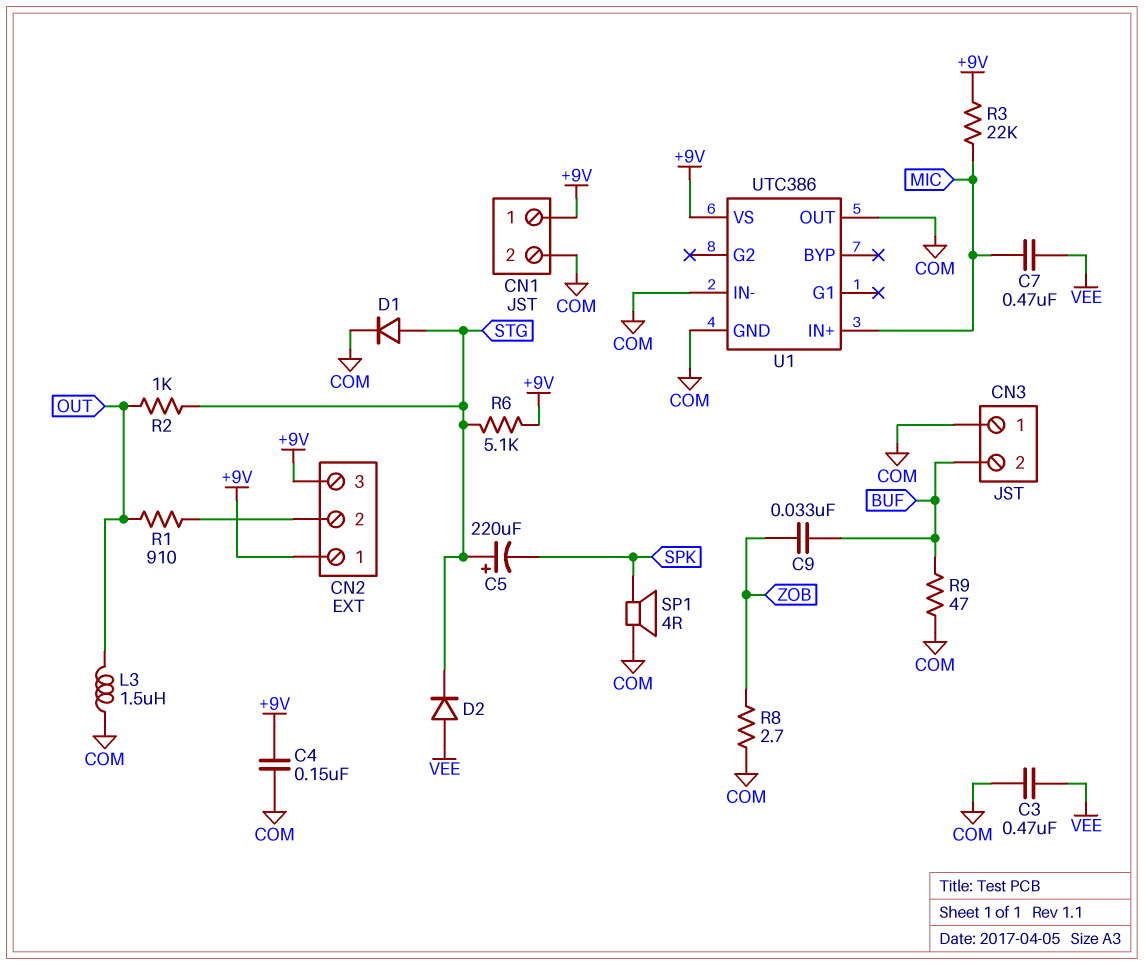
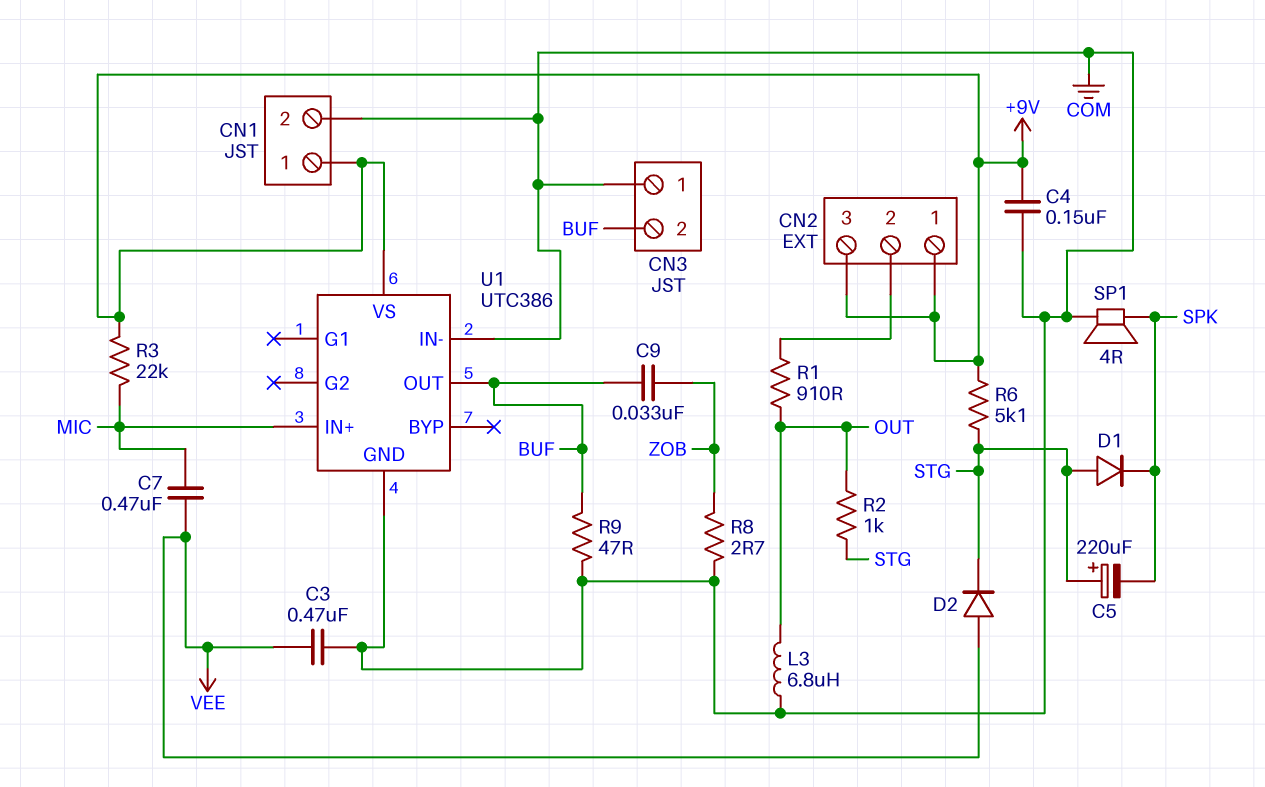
D1: diode (A STG, K COM) -> diode (A STG, K SPK)
L3: 1.5uH (COM, OUT) -> 6.8uH (COM, OUT)
U1 pin OUT: COM -> BUF

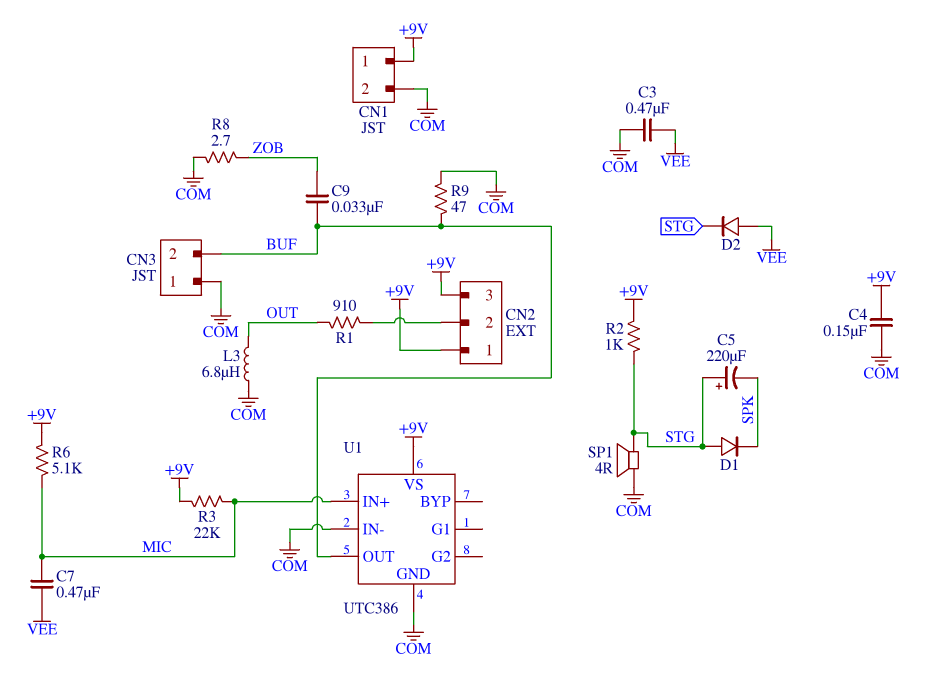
R2: 1k (OUT, STG) -> 1k (+9V, STG)
R6: 5.1k (+9V, STG) -> 5.1k (+9V, MIC)
SP1: speaker 4R (COM, SPK) -> speaker 4R (COM, STG)

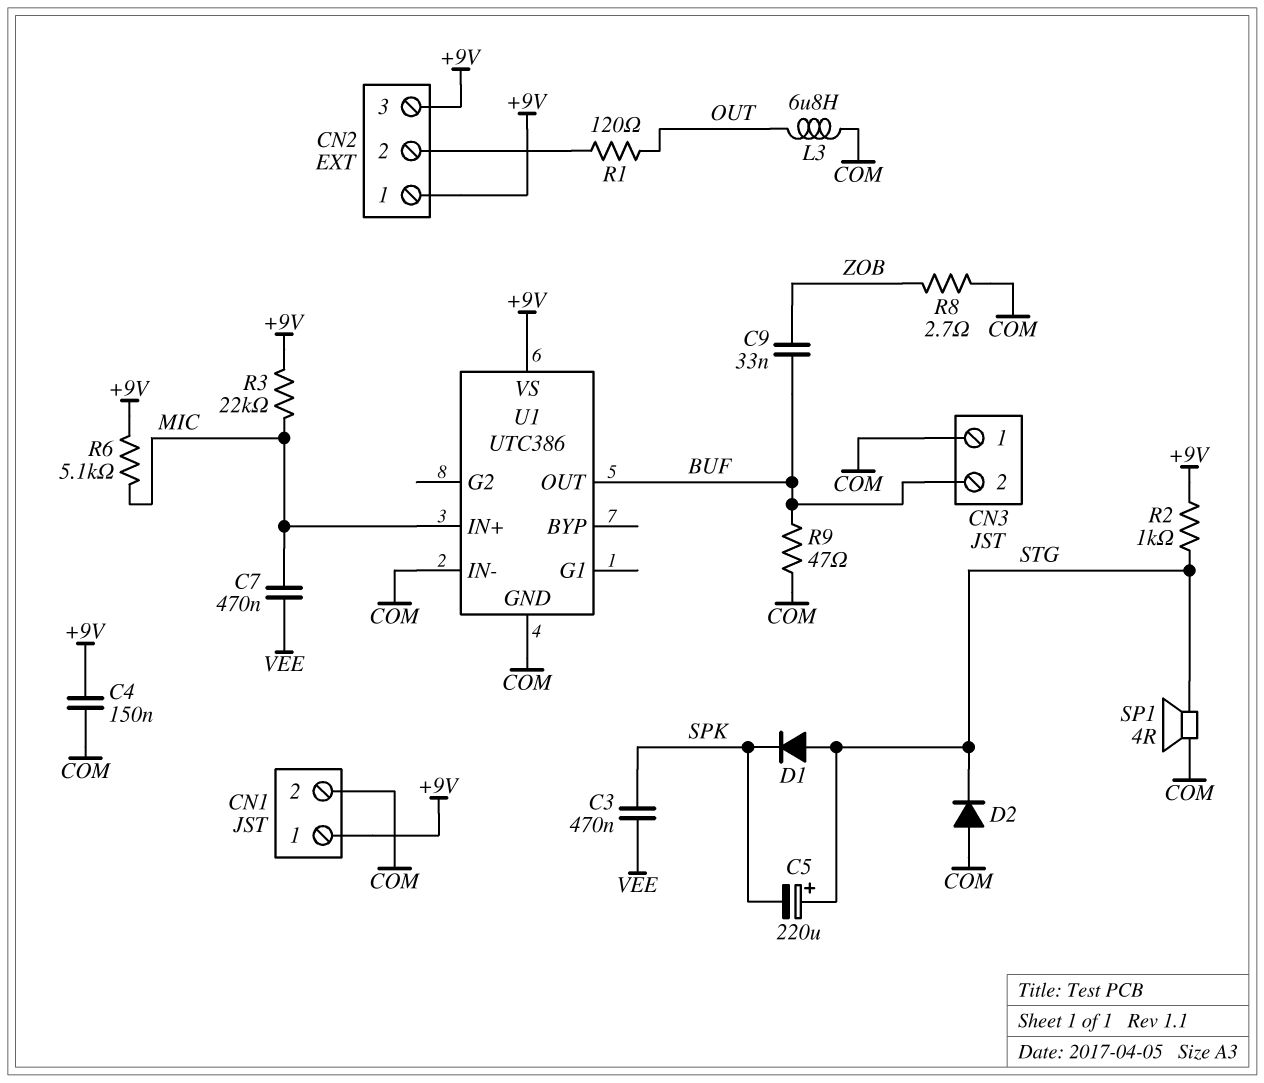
C3: 470nF (COM, VEE) -> 470nF (SPK, VEE)
D2: diode (A VEE, K STG) -> diode (A COM, K STG)
R1: 910 (CN2/2, OUT) -> 120 (CN2/2, OUT)

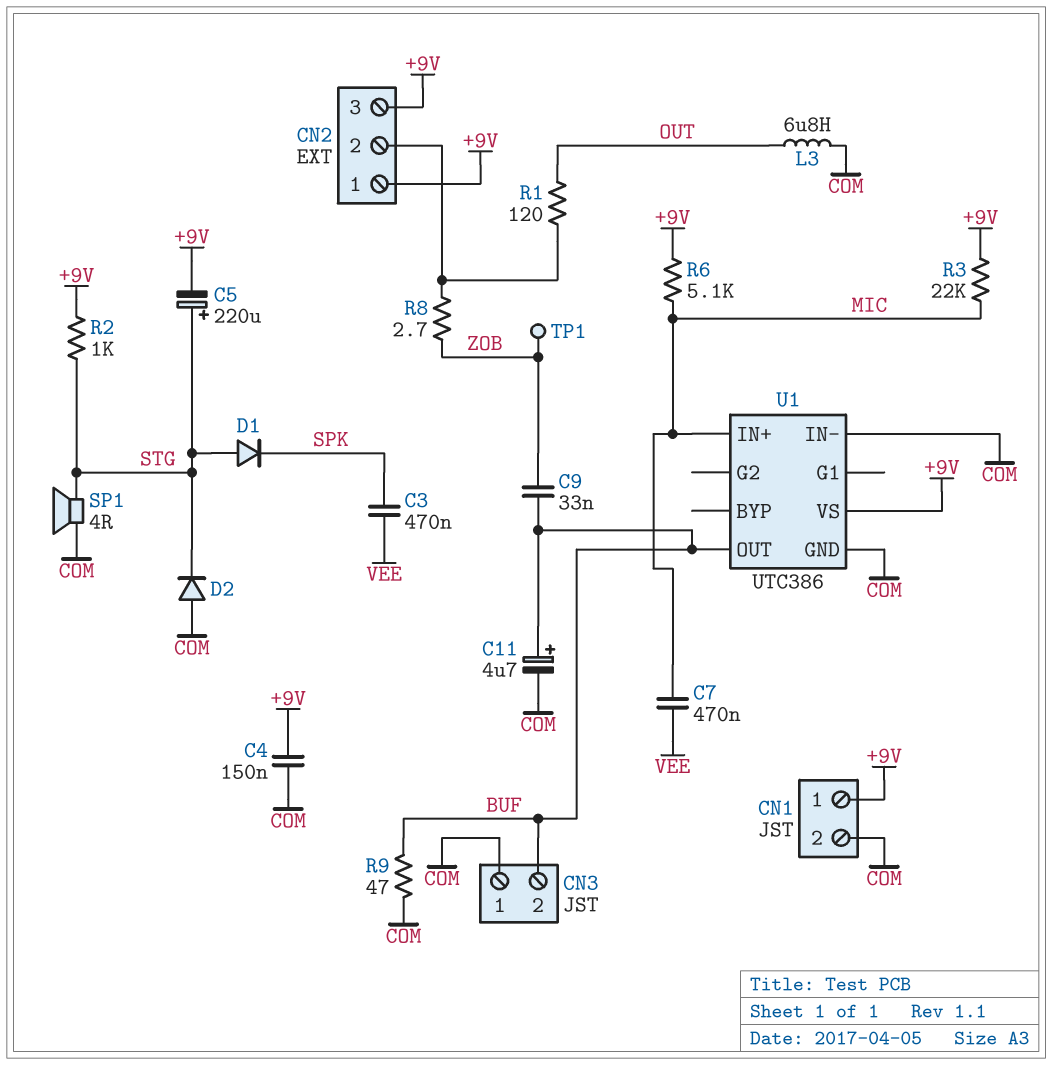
C5: 220uF (plus STG, minus SPK) -> 220uF (plus STG, minus +9V)
C11: none -> 4.7uF (plus BUF, minus COM)
R8: 2.7 (COM, ZOB) -> 2.7 (CN2/2, ZOB)
TP1: none -> test point (ZOB)

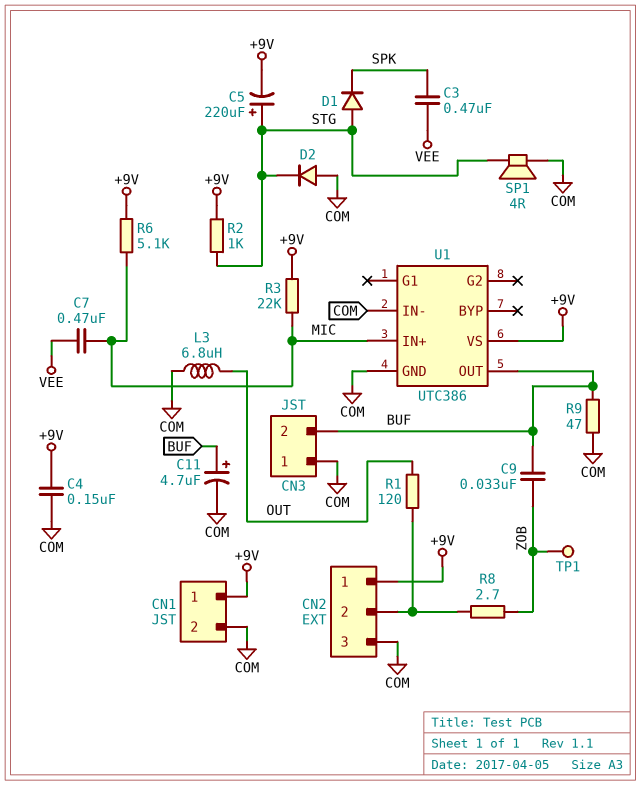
CN2 pin 3: +9V -> COM

